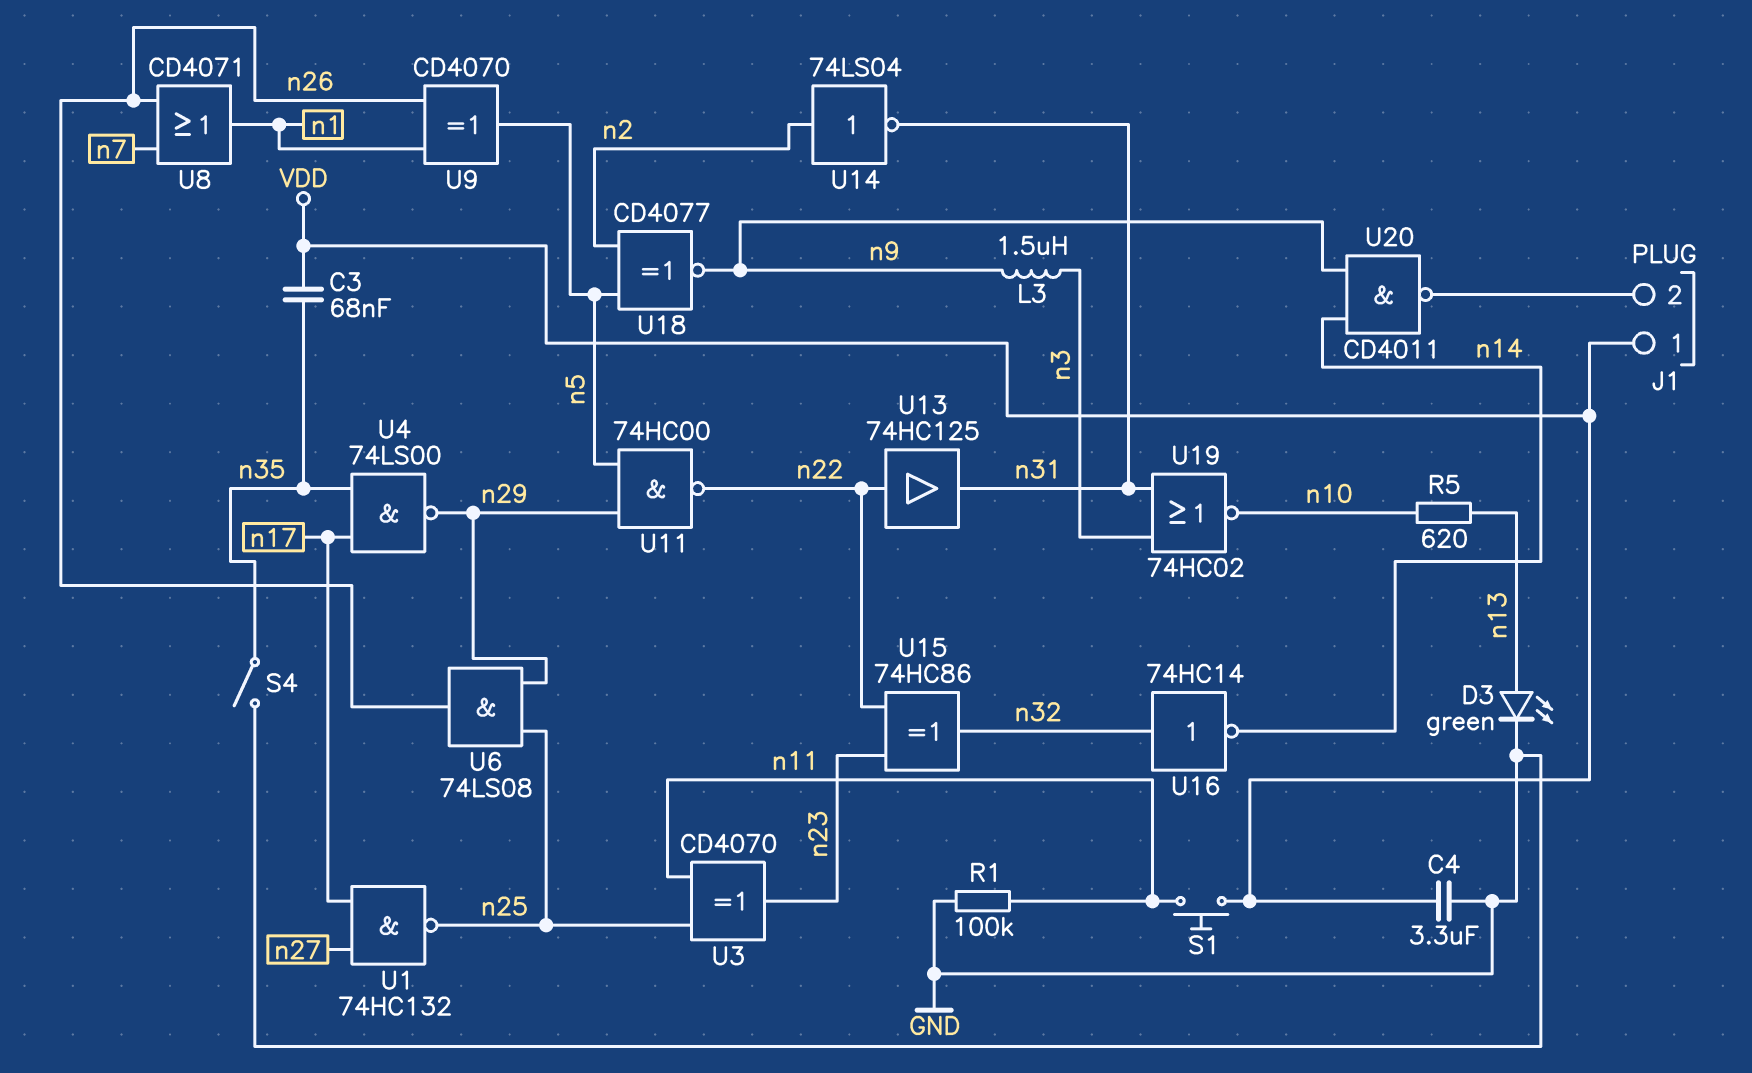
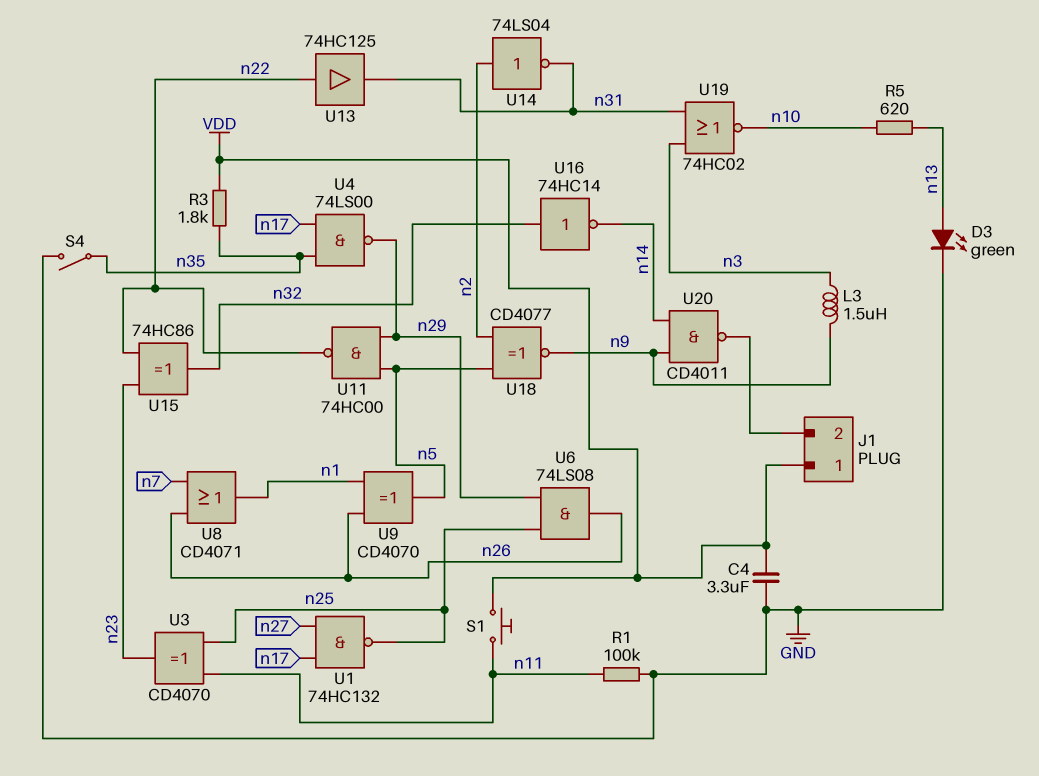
C3: 68nF (VDD, n35) -> none
R3: none -> 1.8k (VDD, n35)

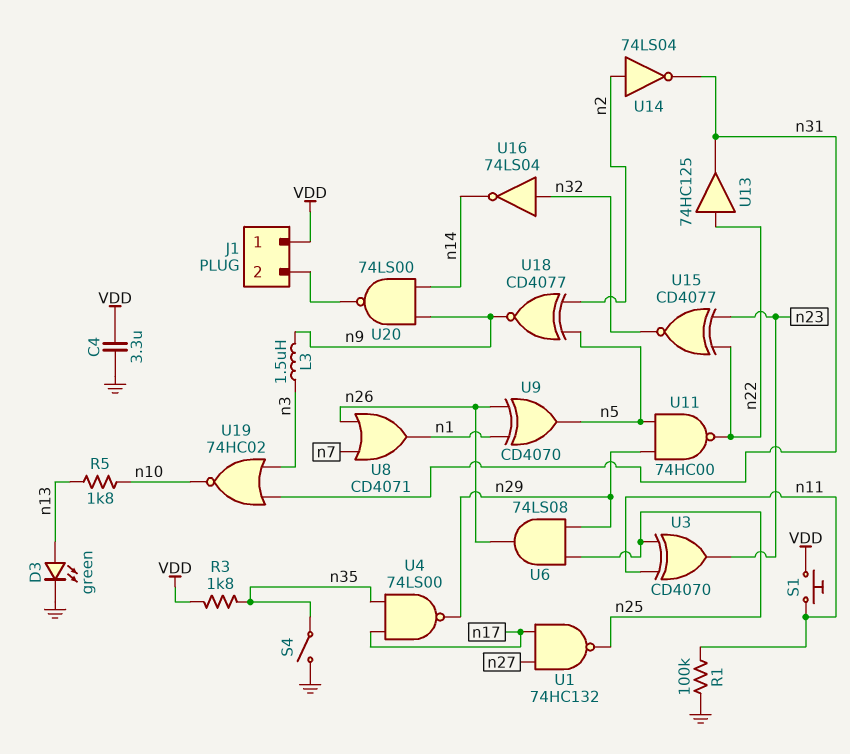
R5: 620 (n10, n13) -> 1.8k (n10, n13)
U15: XOR 74HC86 (in n22, in n23, out n32) -> XNOR CD4077 (in n22, in n23, out n32)
U16: NOT 74HC14 (in n32, out n14) -> NOT 74LS04 (in n32, out n14)
U20: NAND CD4011 (in n9, in n14, out J1/2) -> NAND 74LS00 (in n9, in n14, out J1/2)

